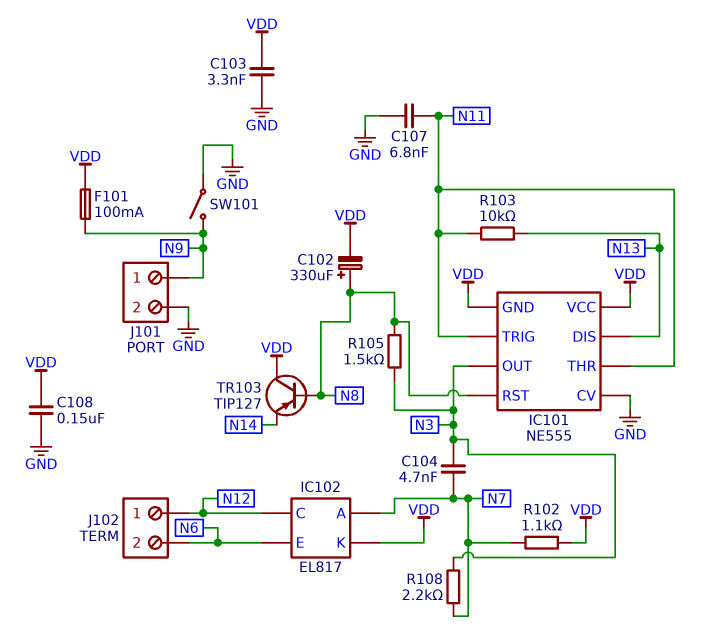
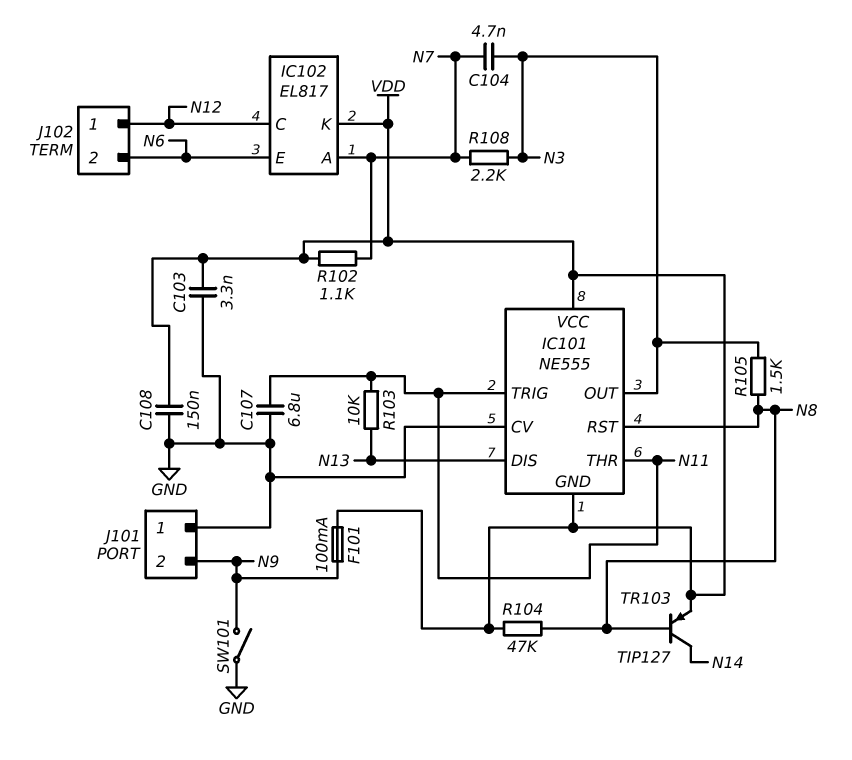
C102: 330uF (plus N8, minus VDD) -> none
C107: 6.8nF (GND, N11) -> 6.8uF (GND, N11)
J101 pin 1: N9 -> GND
J101 pin 2: GND -> N9
R104: none -> 47k (N8, VDD)
TR103: PNP TIP127 (B N8, C VDD, E N14) -> PNP TIP127 (B N8, C N14, E VDD)

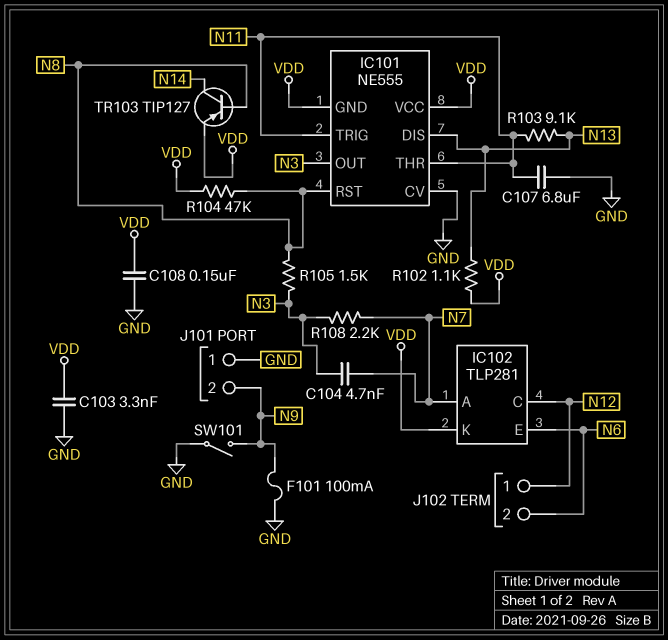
F101: 100mA (N9, VDD) -> 100mA (GND, N9)
IC102: EL817 -> TLP281
R102: 1.1k (N7, VDD) -> 1.1k (N13, VDD)
R103: 10k (N11, N13) -> 9.1k (N11, N13)

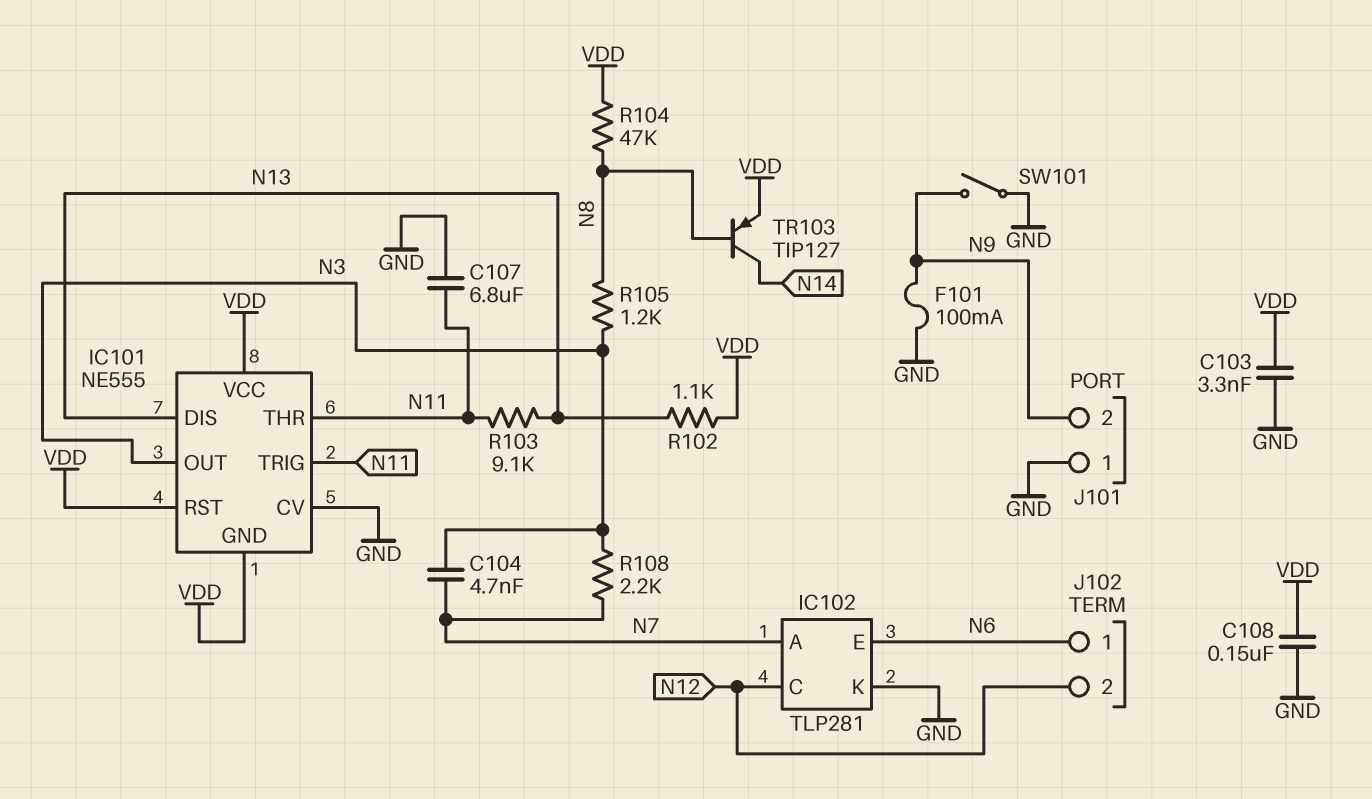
IC101 pin RST: N8 -> VDD
IC102 pin K: VDD -> GND
J102 pin 1: N12 -> N6
J102 pin 2: N6 -> N12
R105: 1.5k (N3, N8) -> 1.2k (N3, N8)

